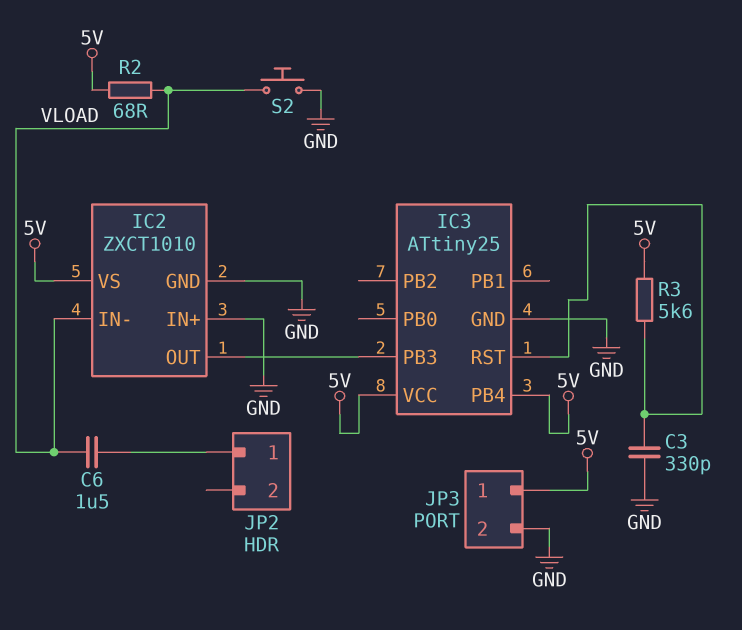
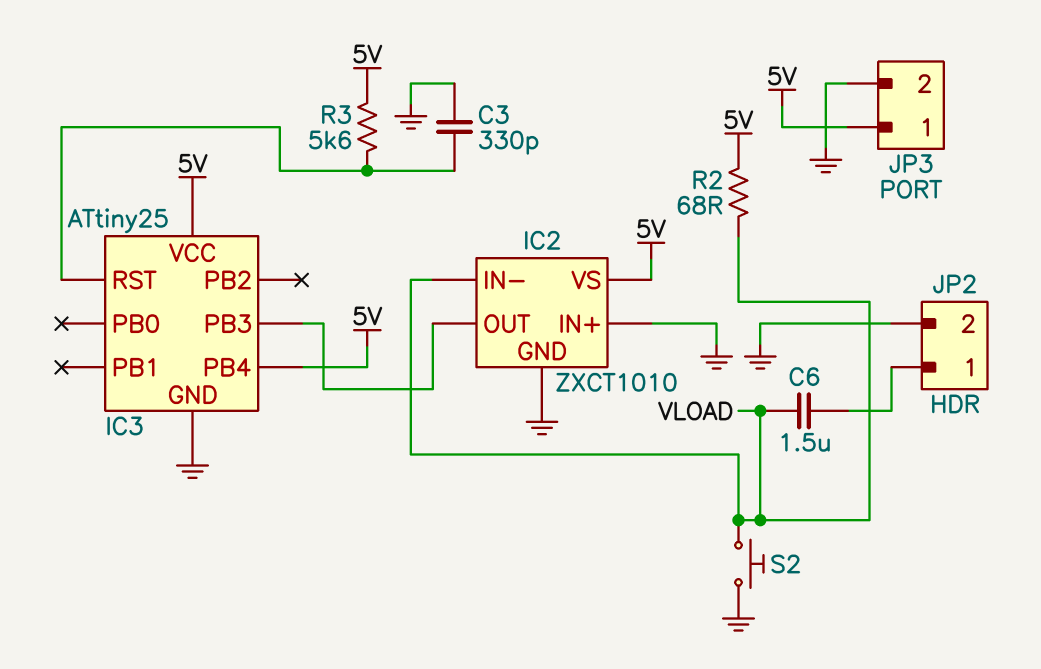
JP2 pin 2: none -> GND

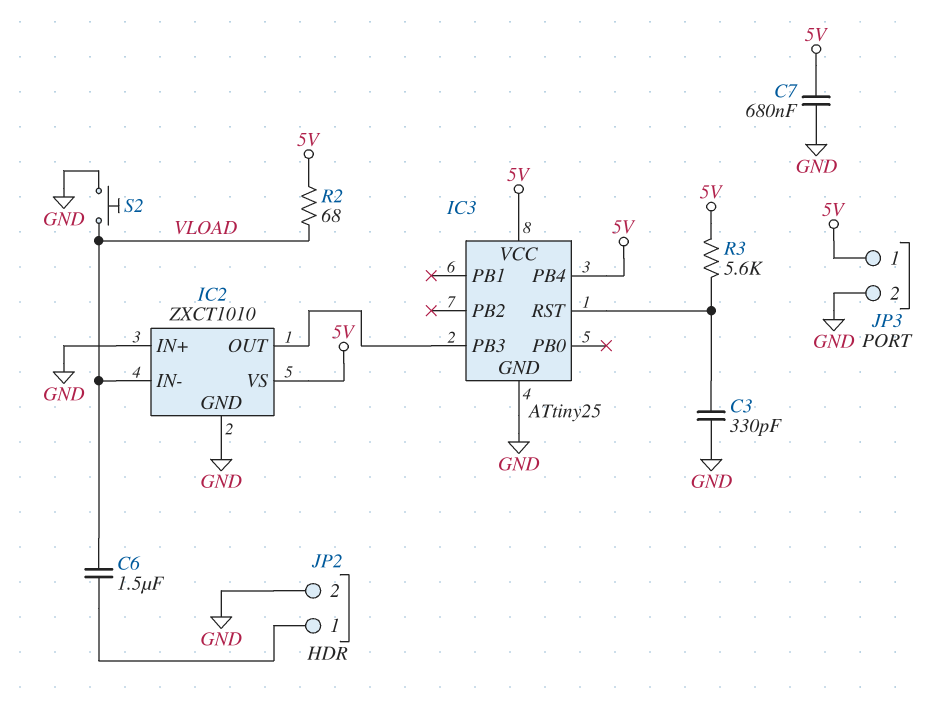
C7: none -> 680nF (5V, GND)

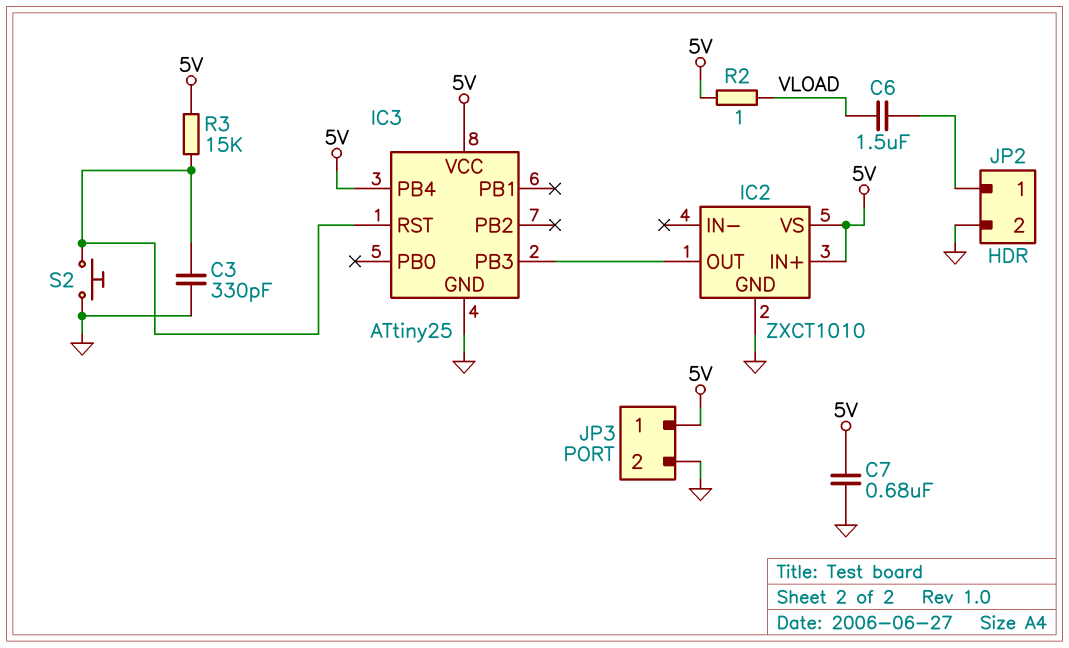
IC2 pin IN+: GND -> 5V
IC2 pin IN-: VLOAD -> none
R2: 68 (5V, VLOAD) -> 1 (5V, VLOAD)
R3: 5.6k (5V, IC3/RST) -> 15k (5V, IC3/RST)
S2: button (GND, VLOAD) -> button (GND, IC3/RST)

